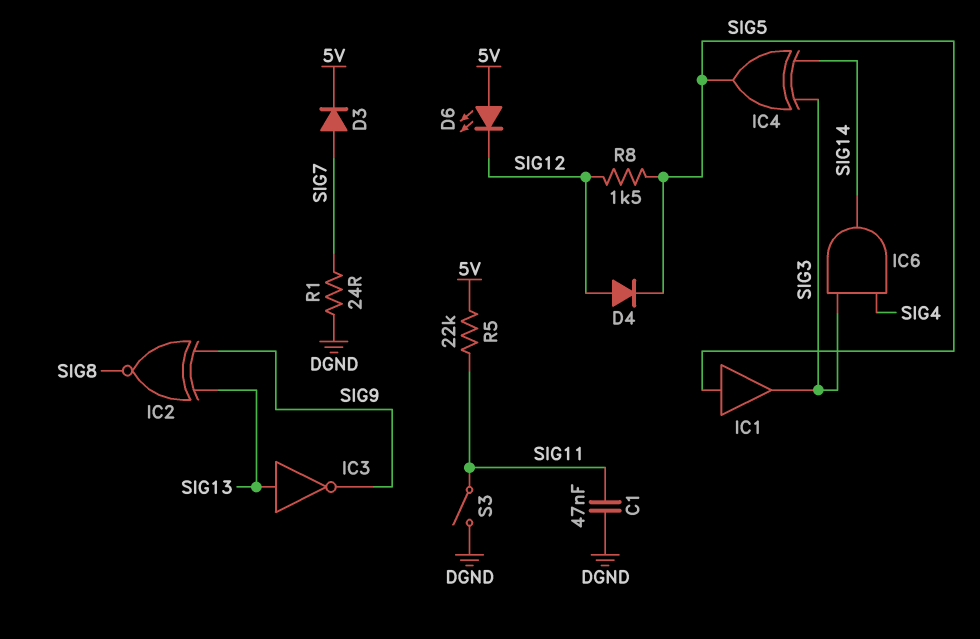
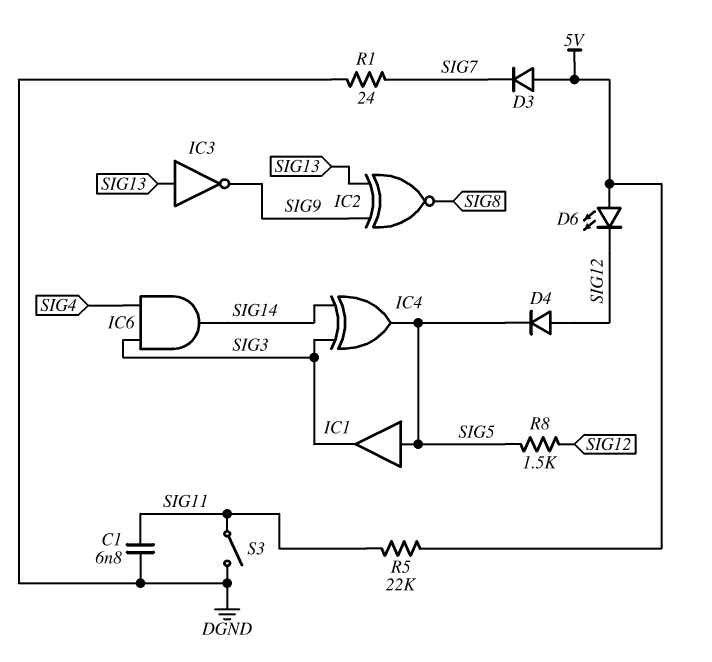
C1: 47nF (DGND, SIG11) -> 6.8nF (DGND, SIG11)
D3: diode (A SIG7, K 5V) -> diode (A 5V, K SIG7)

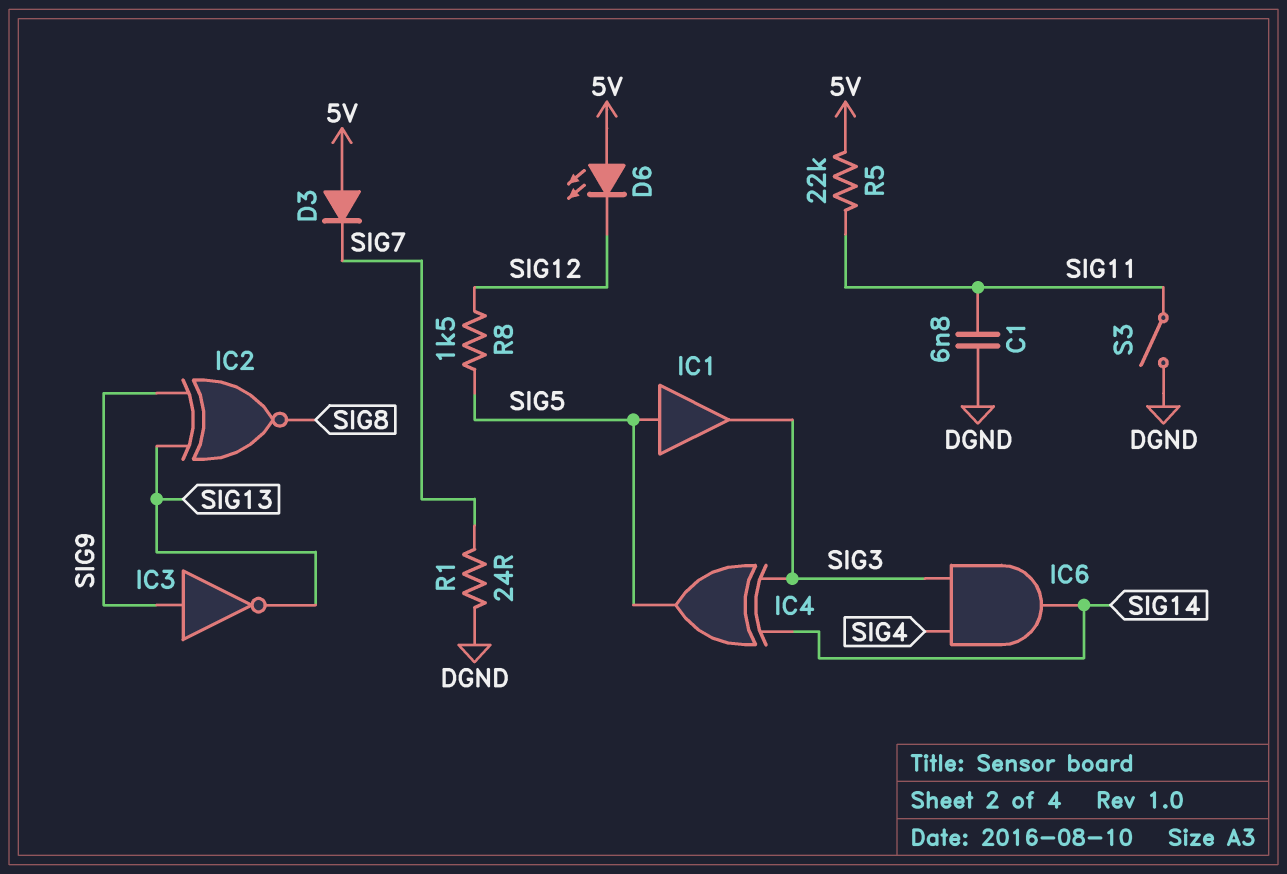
D4: diode (A SIG12, K SIG5) -> none
IC3: NOT (in SIG13, out SIG9) -> NOT (in SIG9, out SIG13)

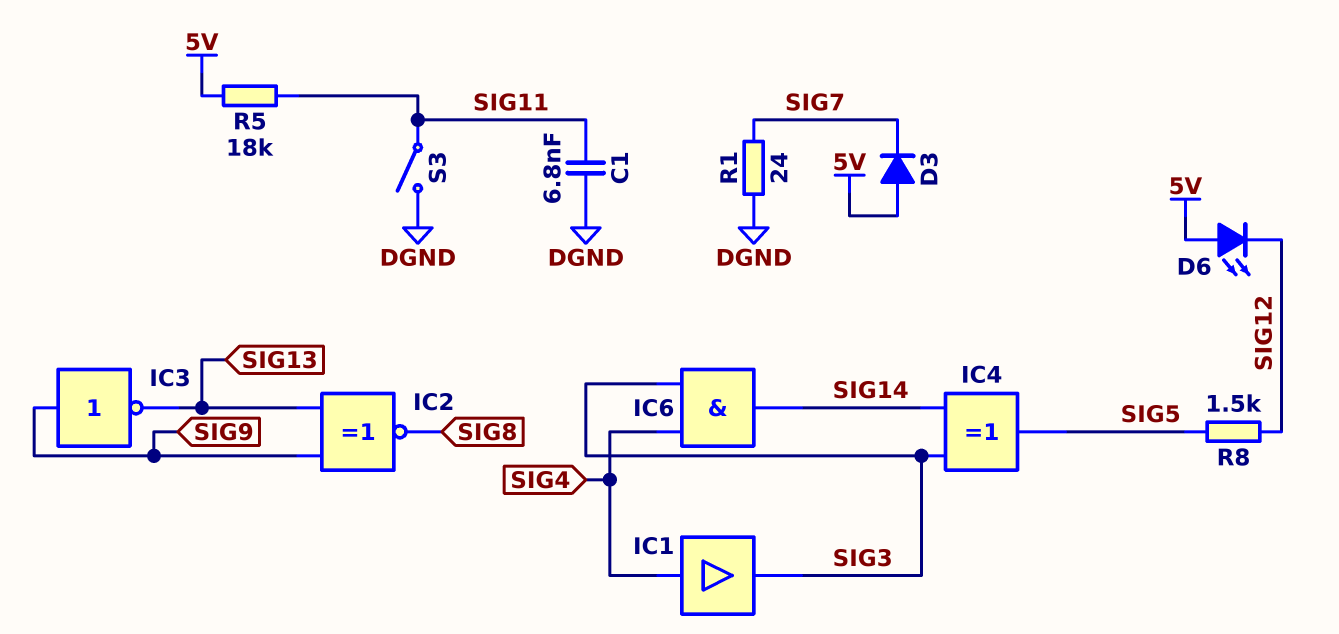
IC1: buffer (in SIG5, out SIG3) -> buffer (in SIG4, out SIG3)
R5: 22k (5V, SIG11) -> 18k (5V, SIG11)

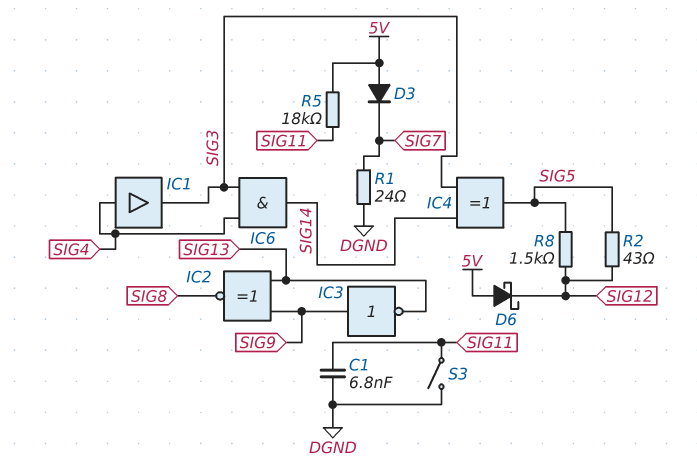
D6: LED (A 5V, K SIG12) -> schottky (A 5V, K SIG12)
R2: none -> 43 (SIG5, SIG12)

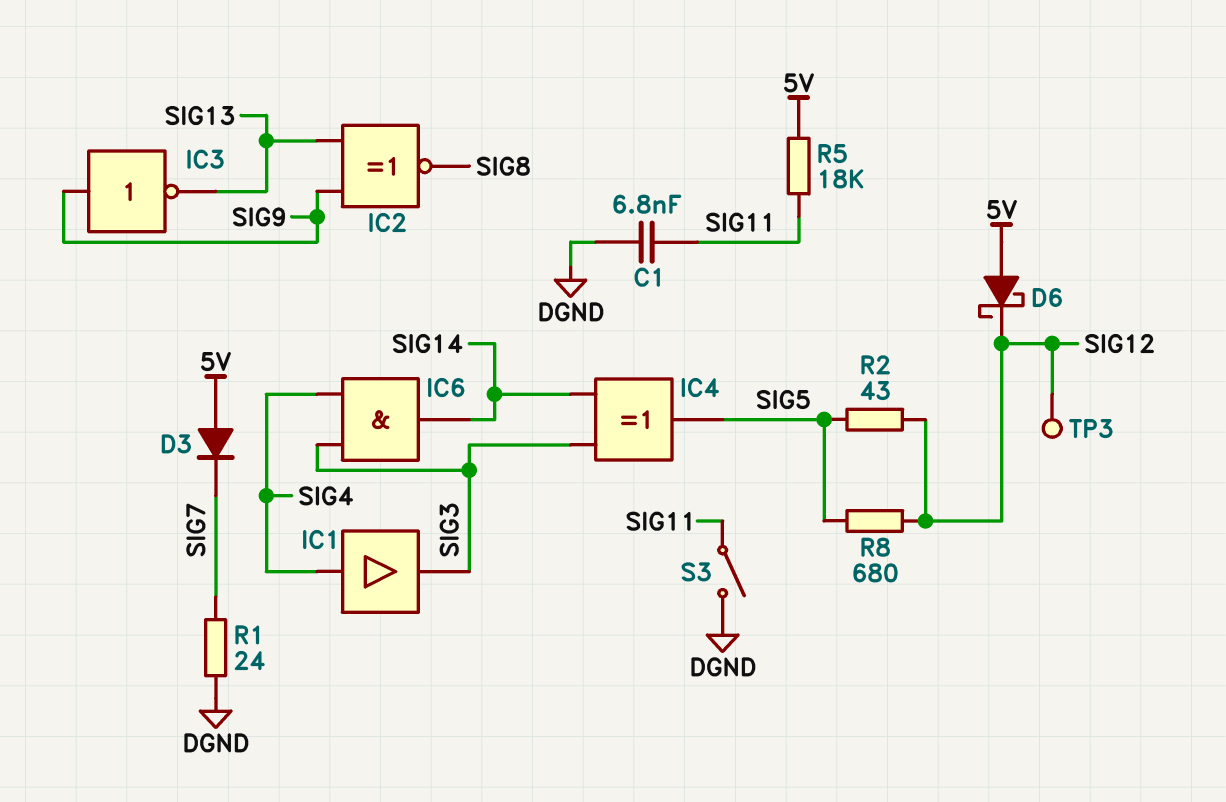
R8: 1.5k (SIG5, SIG12) -> 680 (SIG5, SIG12)
TP3: none -> test point (SIG12)

